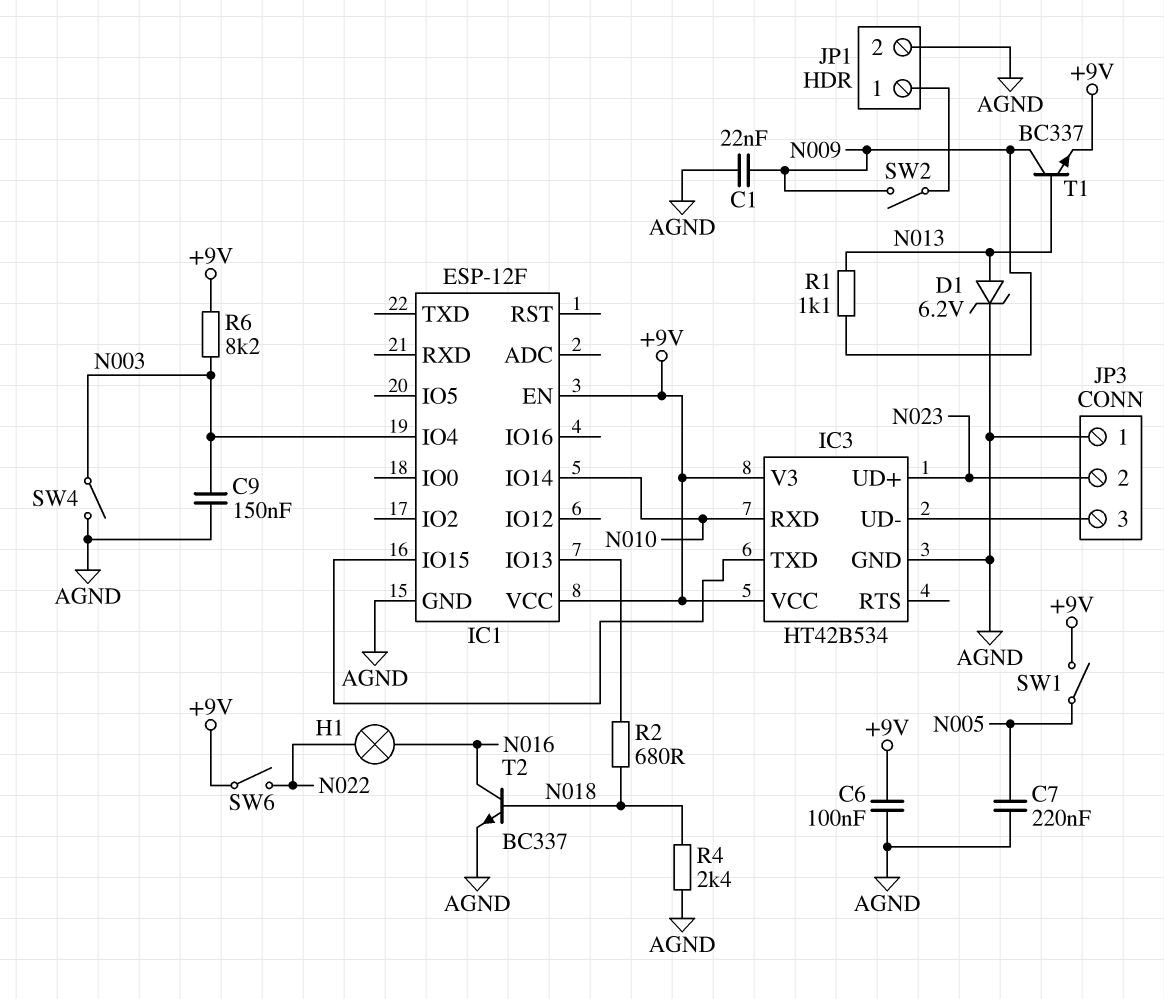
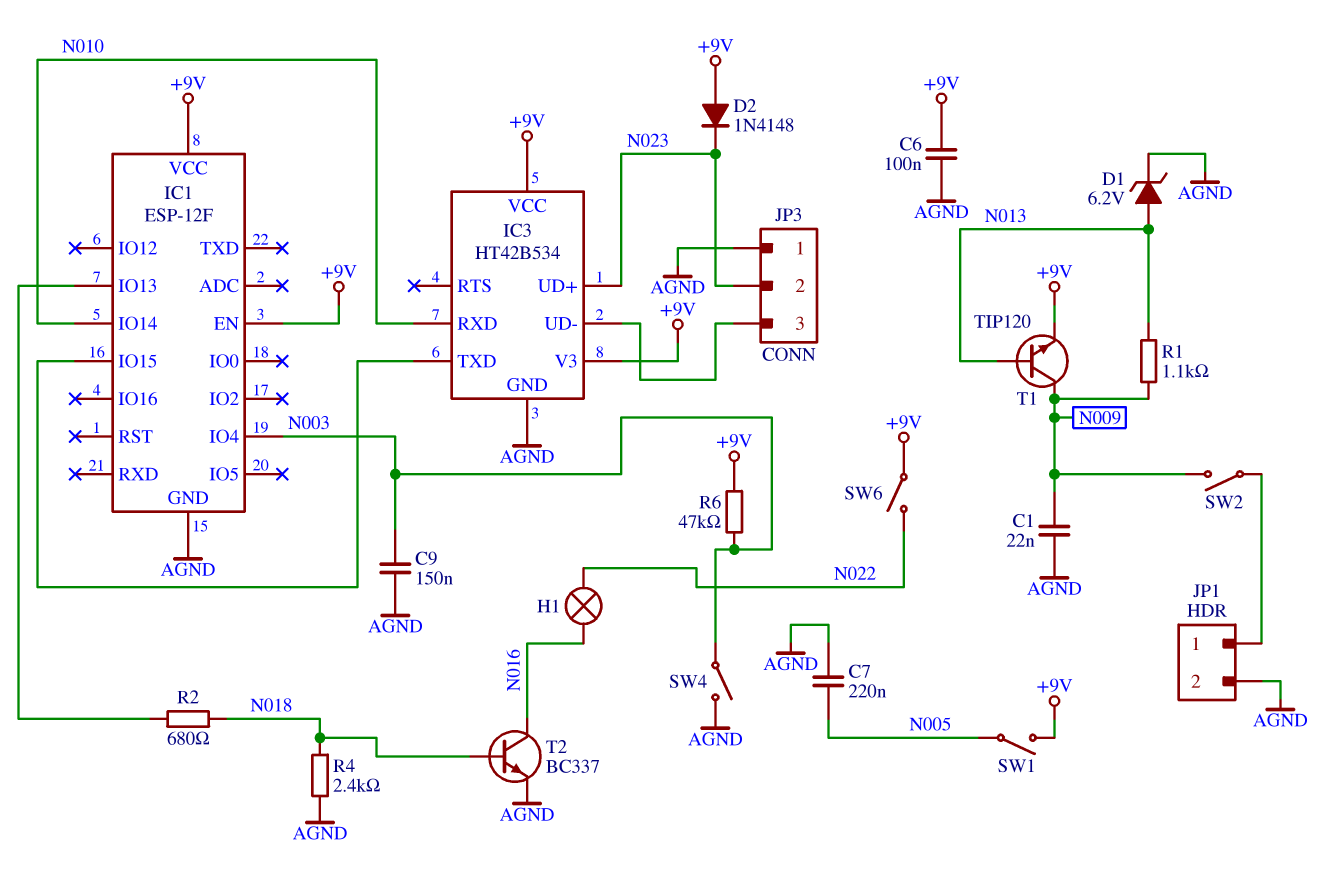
D2: none -> diode 1N4148 (A +9V, K N023)
R6: 8.2k (+9V, N003) -> 47k (+9V, N003)
T1: NPN BC337 (B N013, C N009, E +9V) -> NPN TIP120 (B N013, C N009, E +9V)

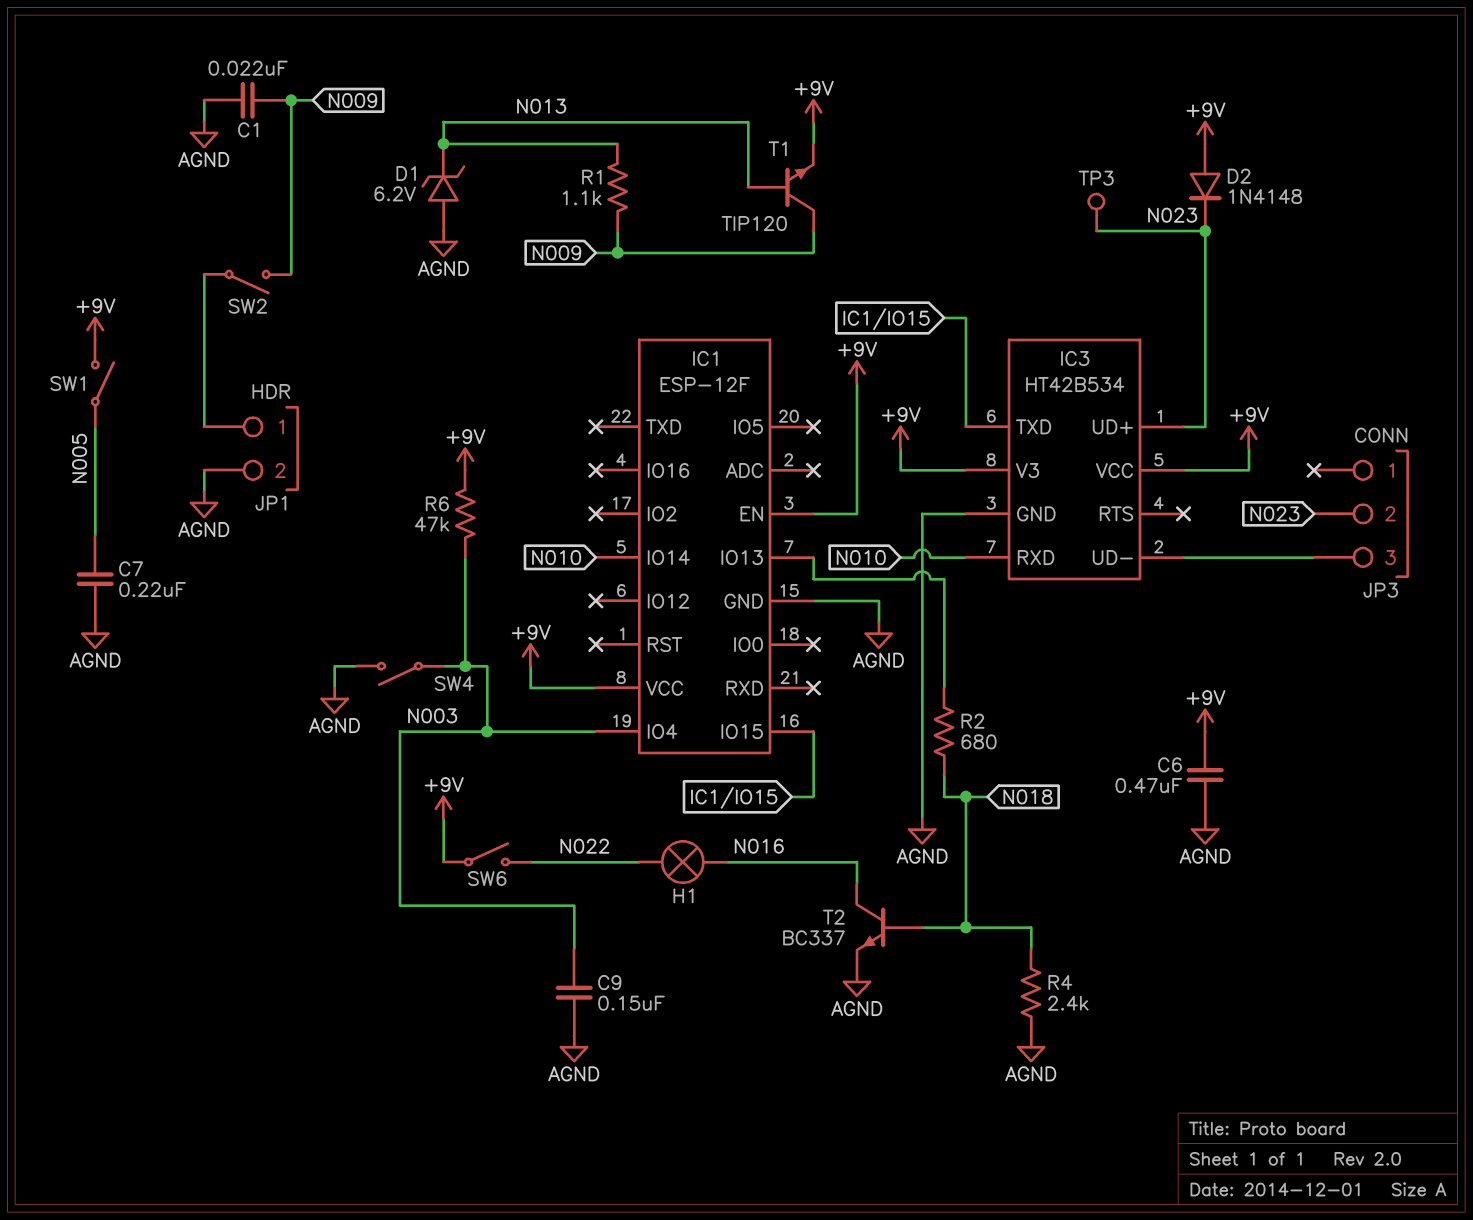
C6: 100nF (+9V, AGND) -> 470nF (+9V, AGND)
D1: zener 6.2V (A N013, K AGND) -> zener 6.2V (A AGND, K N013)
JP3 pin 1: AGND -> none
TP3: none -> test point (N023)

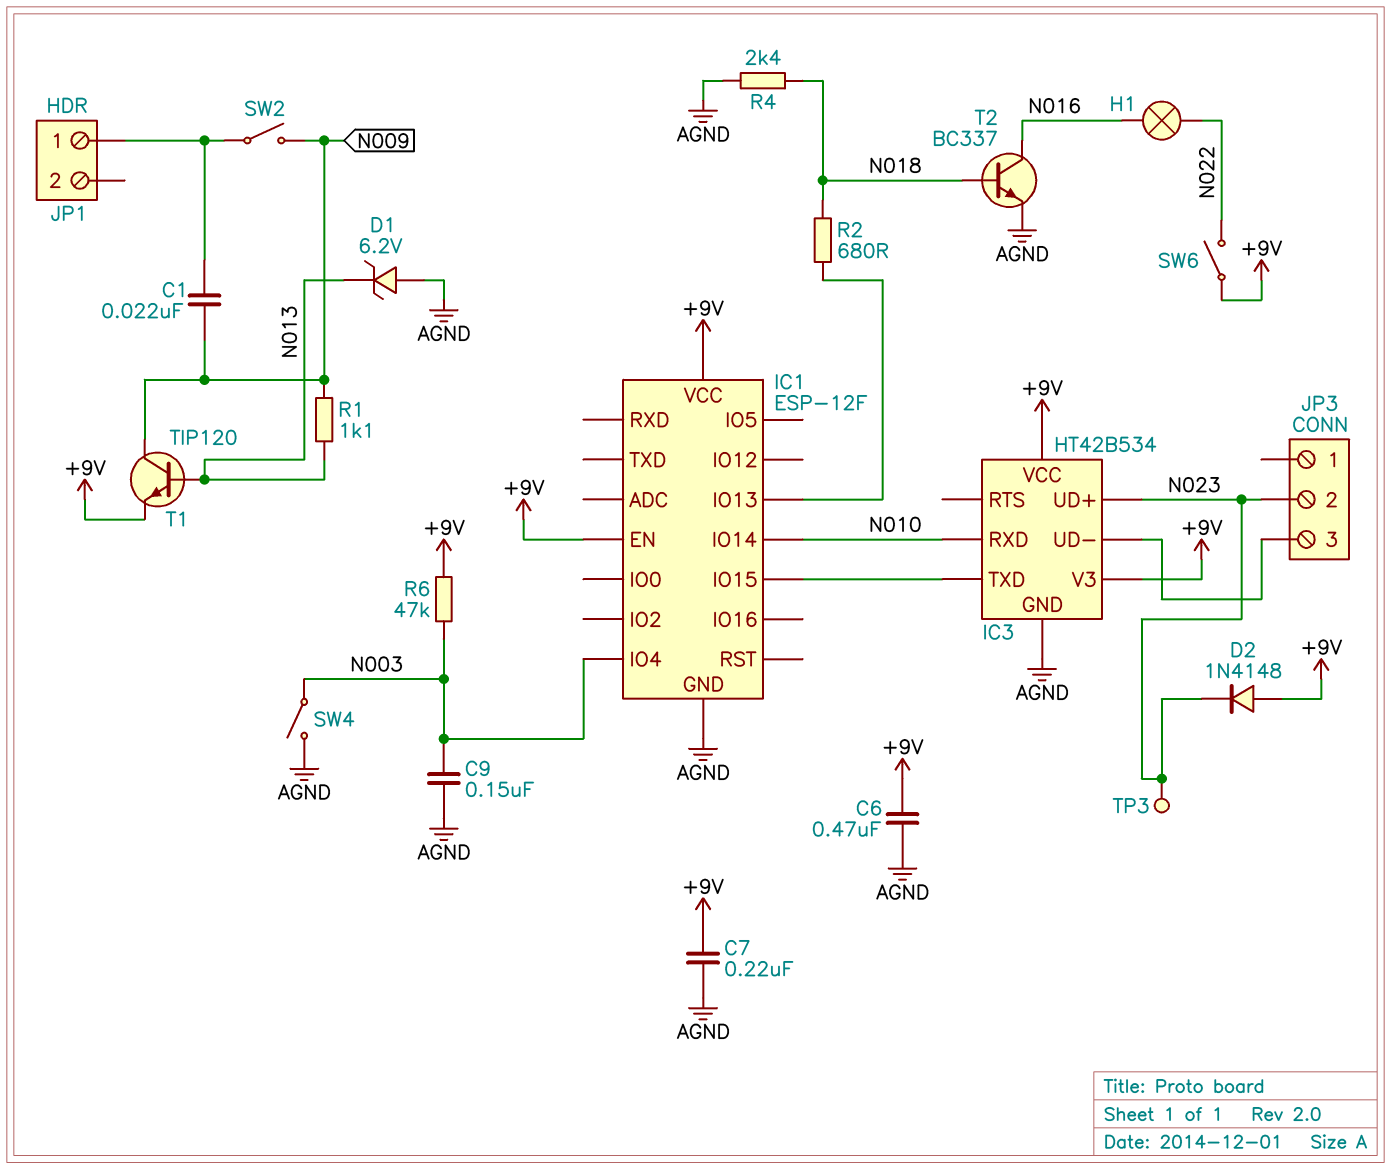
C1: 22nF (AGND, N009) -> 22nF (JP1/1, N009)
C7: 220nF (AGND, N005) -> 220nF (+9V, AGND)
JP1 pin 2: AGND -> none
SW1: switch (+9V, N005) -> none

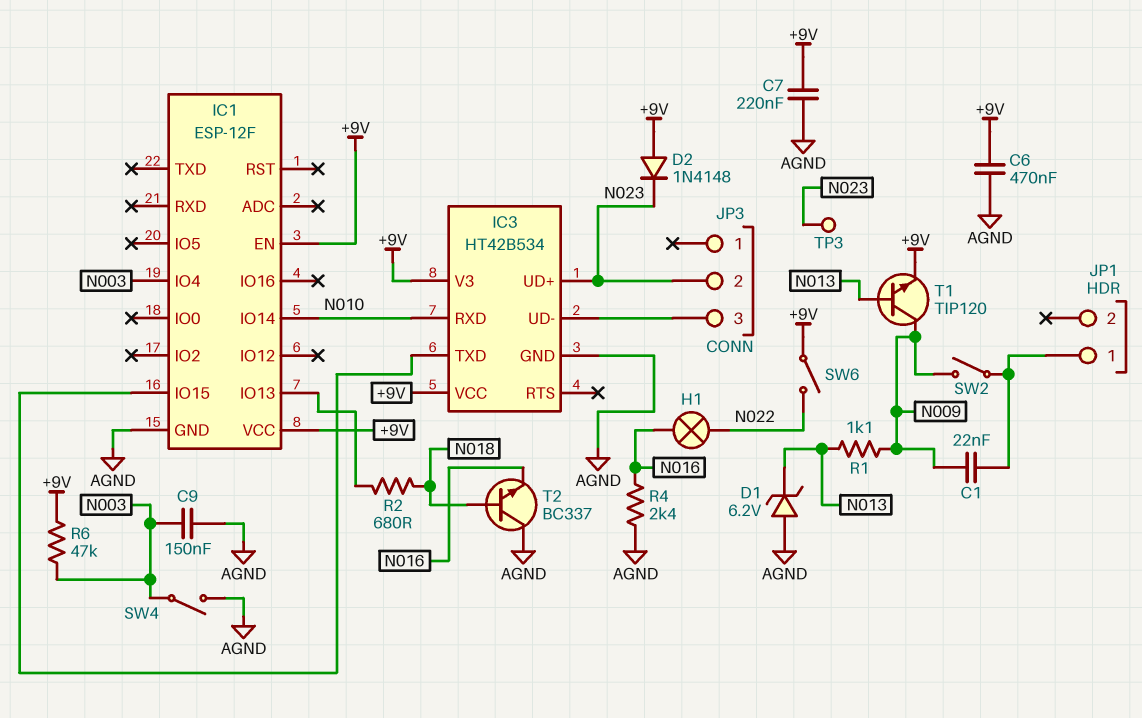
R4: 2.4k (AGND, N018) -> 2.4k (AGND, N016)
T2: NPN BC337 (B N018, C N016, E AGND) -> NPN BC337 (B N018, C AGND, E N016)

